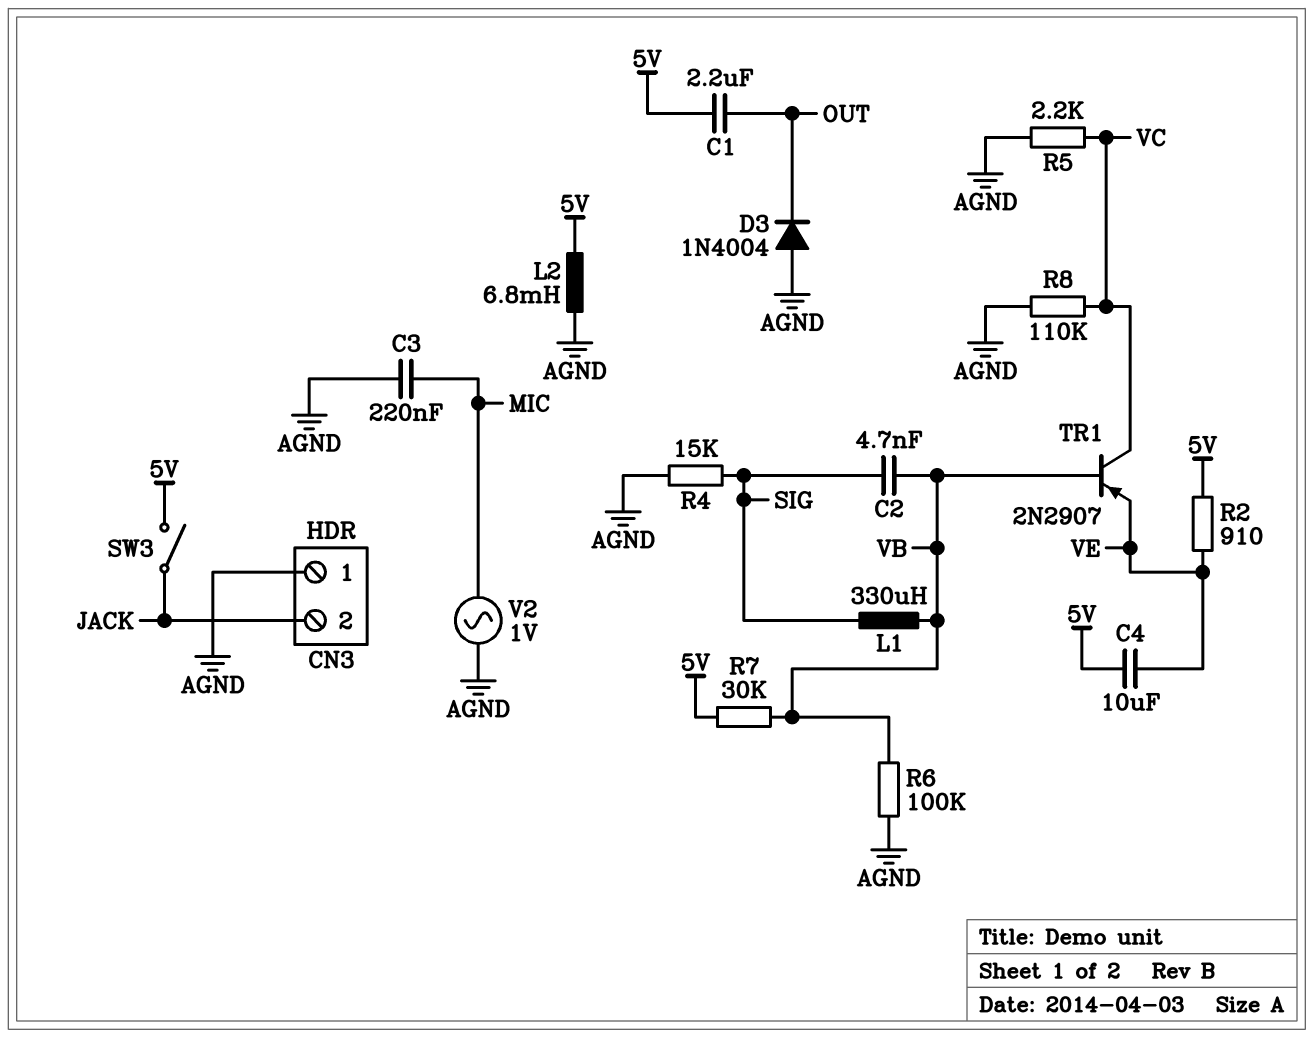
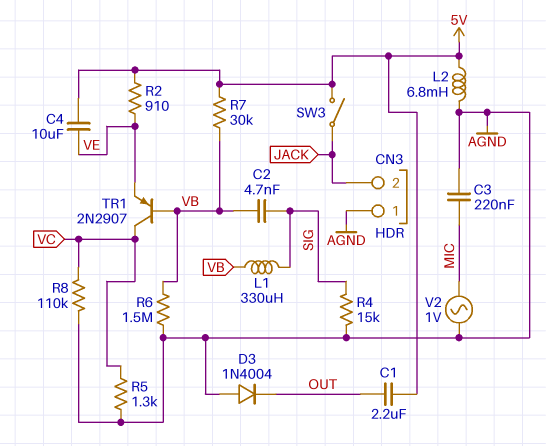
R5: 2.2k (AGND, VC) -> 1.3k (AGND, VC)
R6: 100k (AGND, VB) -> 1.5M (AGND, VB)

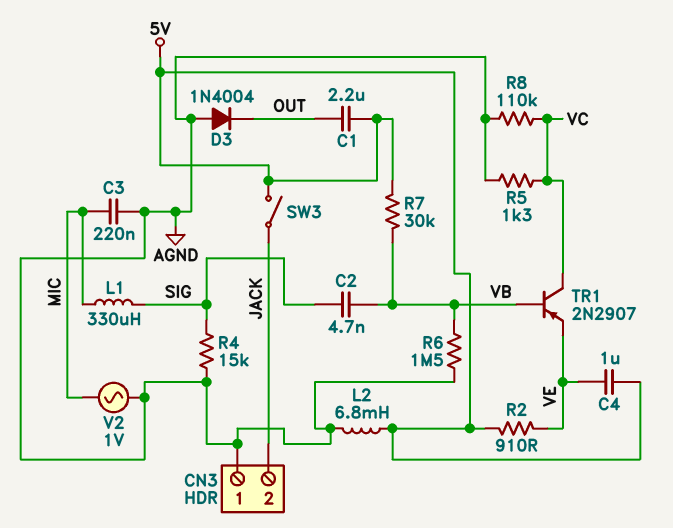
C4: 10uF (5V, VE) -> 1uF (5V, VE)
L1: 330uH (SIG, VB) -> 330uH (MIC, SIG)

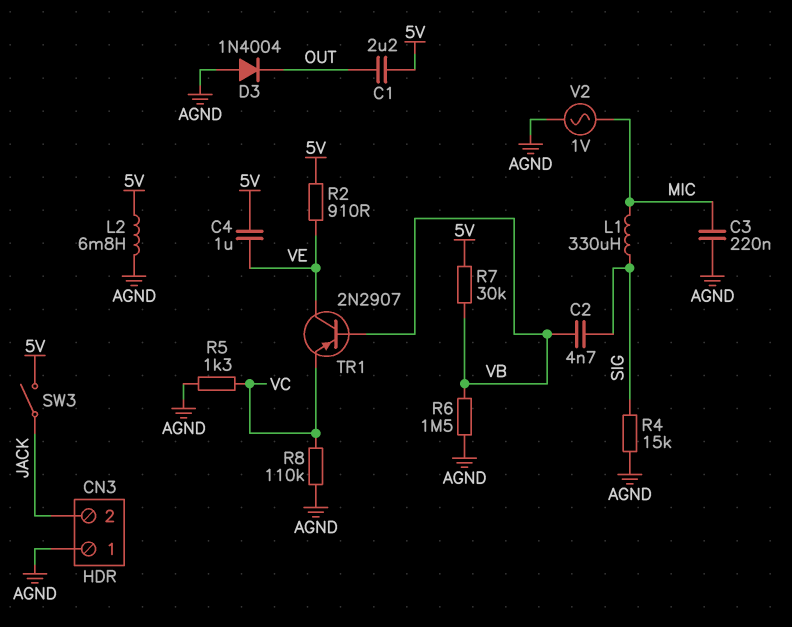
TR1: PNP 2N2907 (B VB, C VC, E VE) -> PNP 2N2907 (B VB, C VE, E VC)

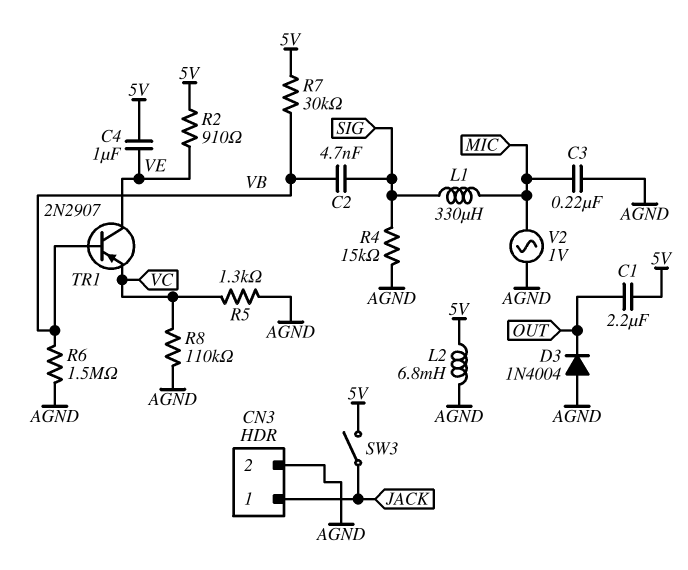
CN3 pin 1: AGND -> JACK
CN3 pin 2: JACK -> AGND

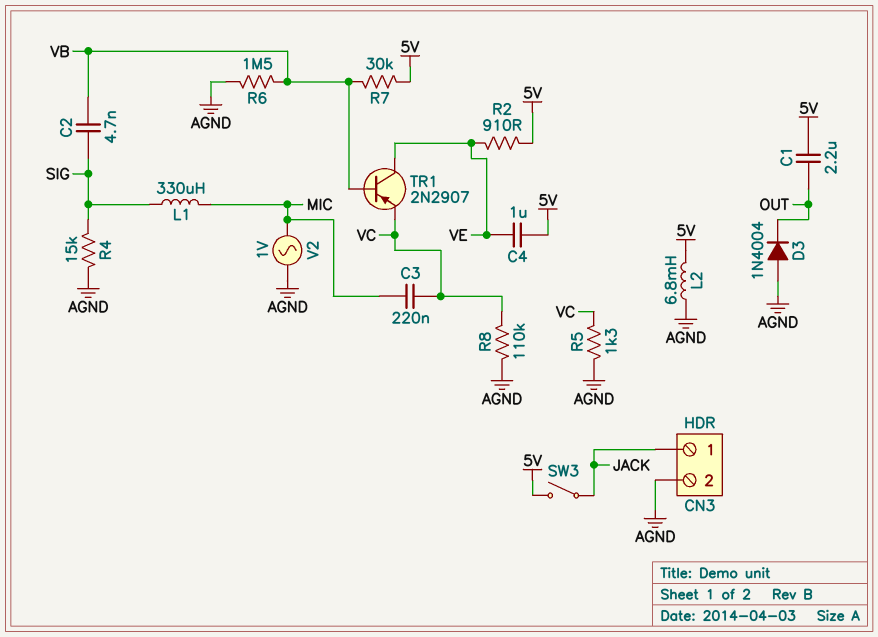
C3: 220nF (AGND, MIC) -> 220nF (MIC, VC)

